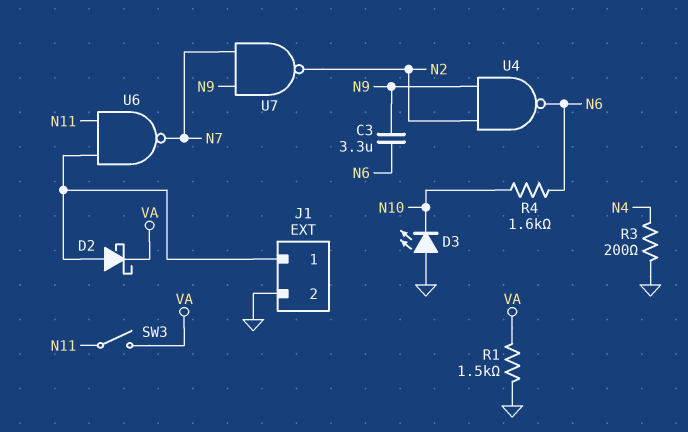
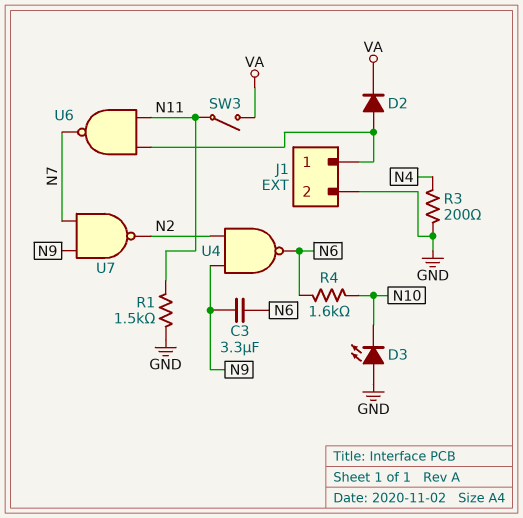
D2: schottky (A J1/1, K VA) -> diode (A J1/1, K VA)
R1: 1.5k (GND, VA) -> 1.5k (GND, N11)

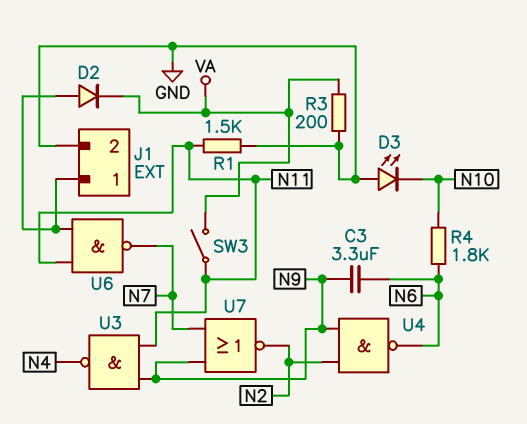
R3: 200 (GND, N4) -> 200 (GND, VA)
R4: 1.6k (N6, N10) -> 1.8k (N6, N10)
U3: none -> NAND (in N9, in N11, out N4)
U7: NAND (in N7, in N9, out N2) -> NOR (in N7, in N9, out N2)

